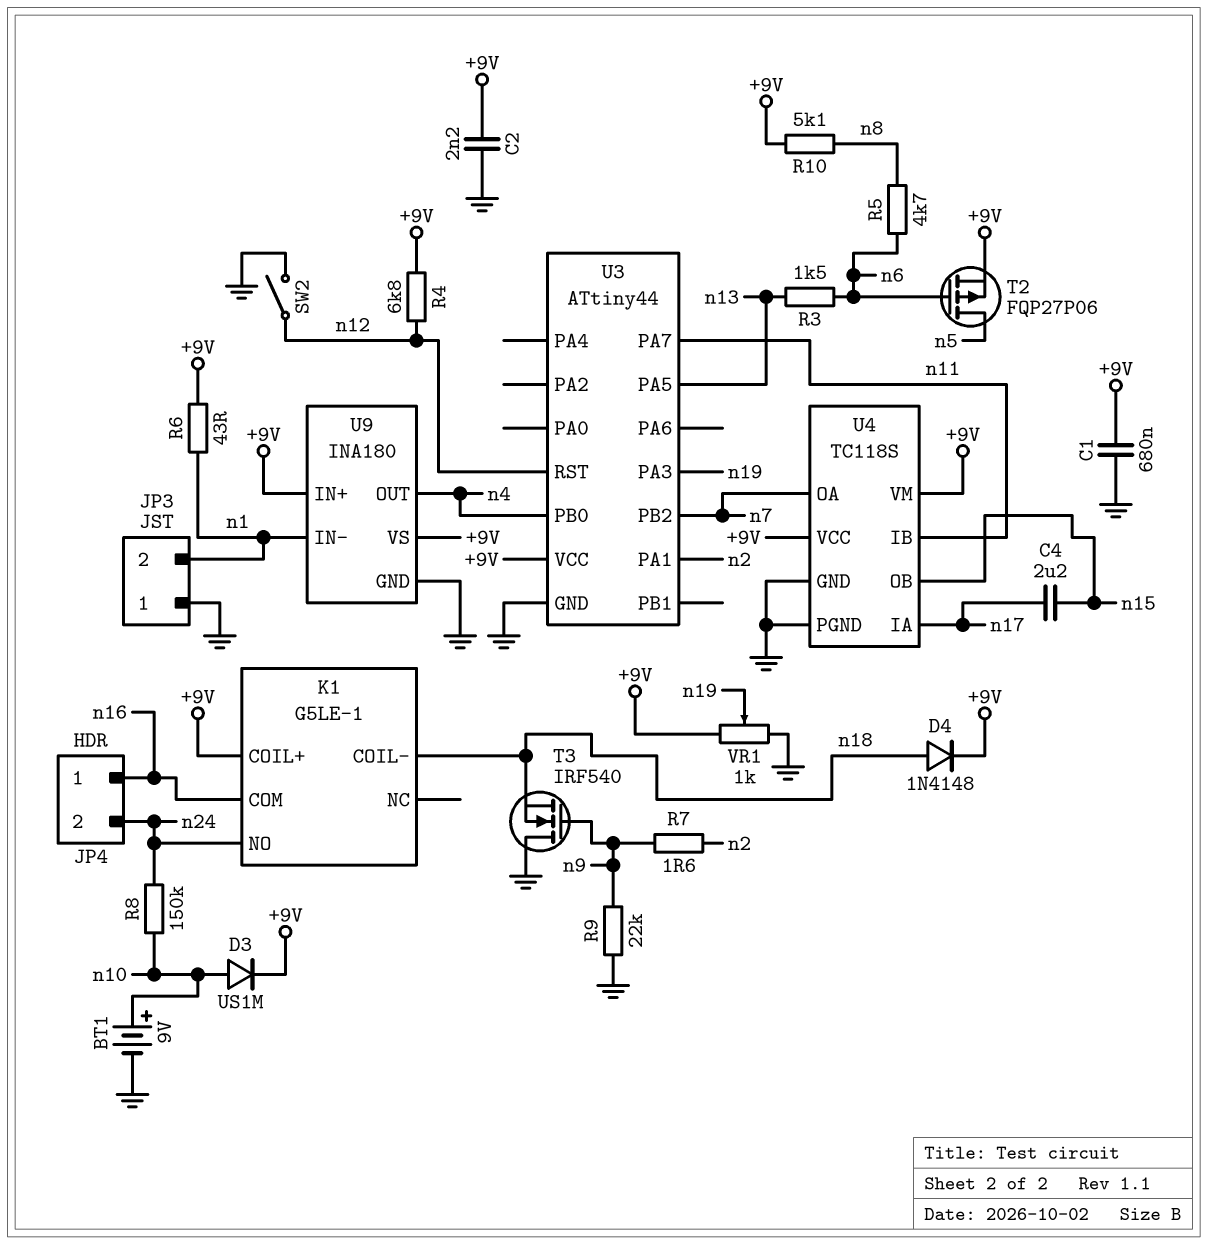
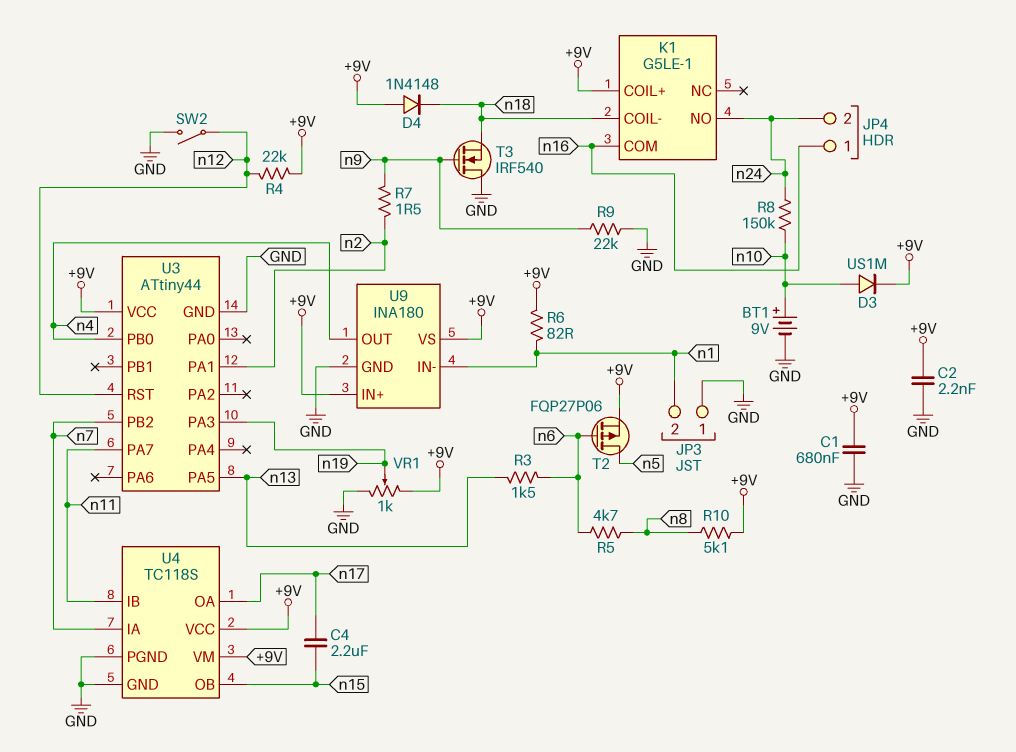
D4: diode 1N4148 (A n18, K +9V) -> diode 1N4148 (A +9V, K n18)
R4: 6.8k (+9V, n12) -> 22k (+9V, n12)
R6: 43 (+9V, n1) -> 82 (+9V, n1)
R7: 1.6 (n2, n9) -> 1.5 (n2, n9)
U4 pin IA: n17 -> n7
U4 pin OA: n7 -> n17

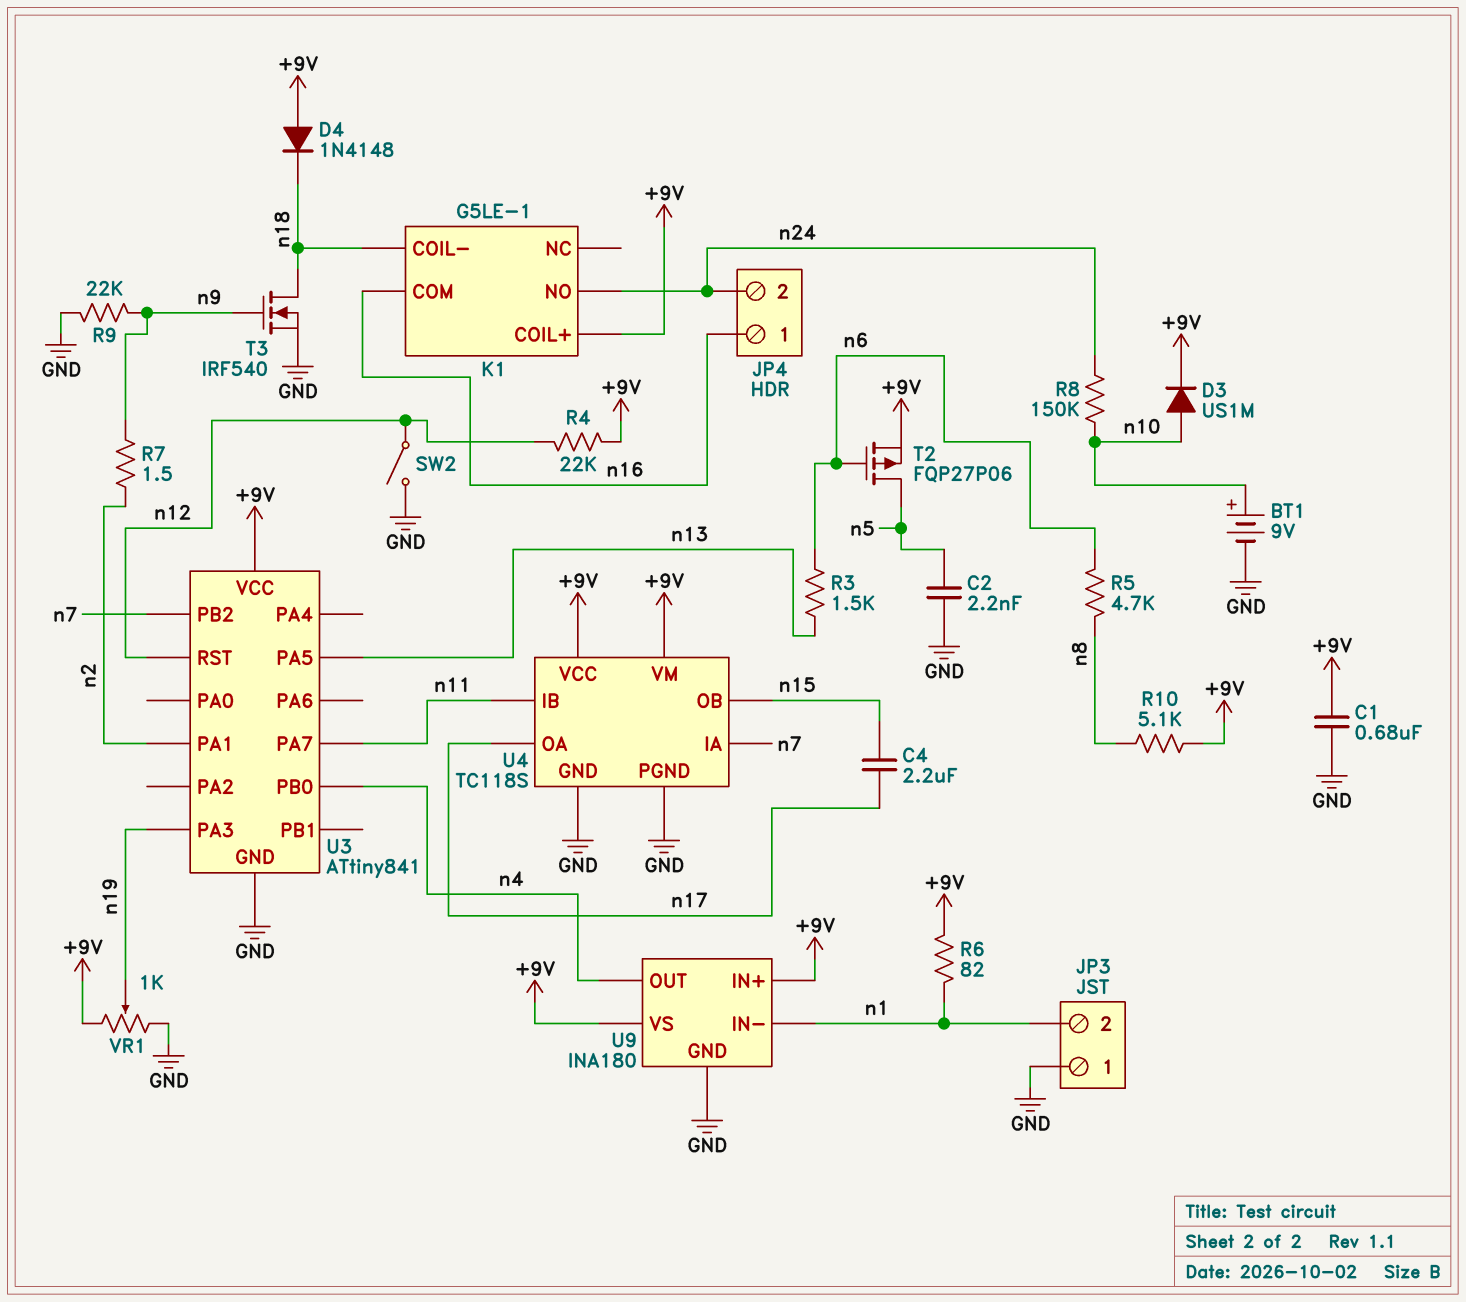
C2: 2.2nF (+9V, GND) -> 2.2nF (GND, n5)
T3: NMOS IRF540 (G n9, D GND, S n18) -> NMOS IRF540 (G n9, D n18, S GND)
U3: ATtiny44 -> ATtiny841

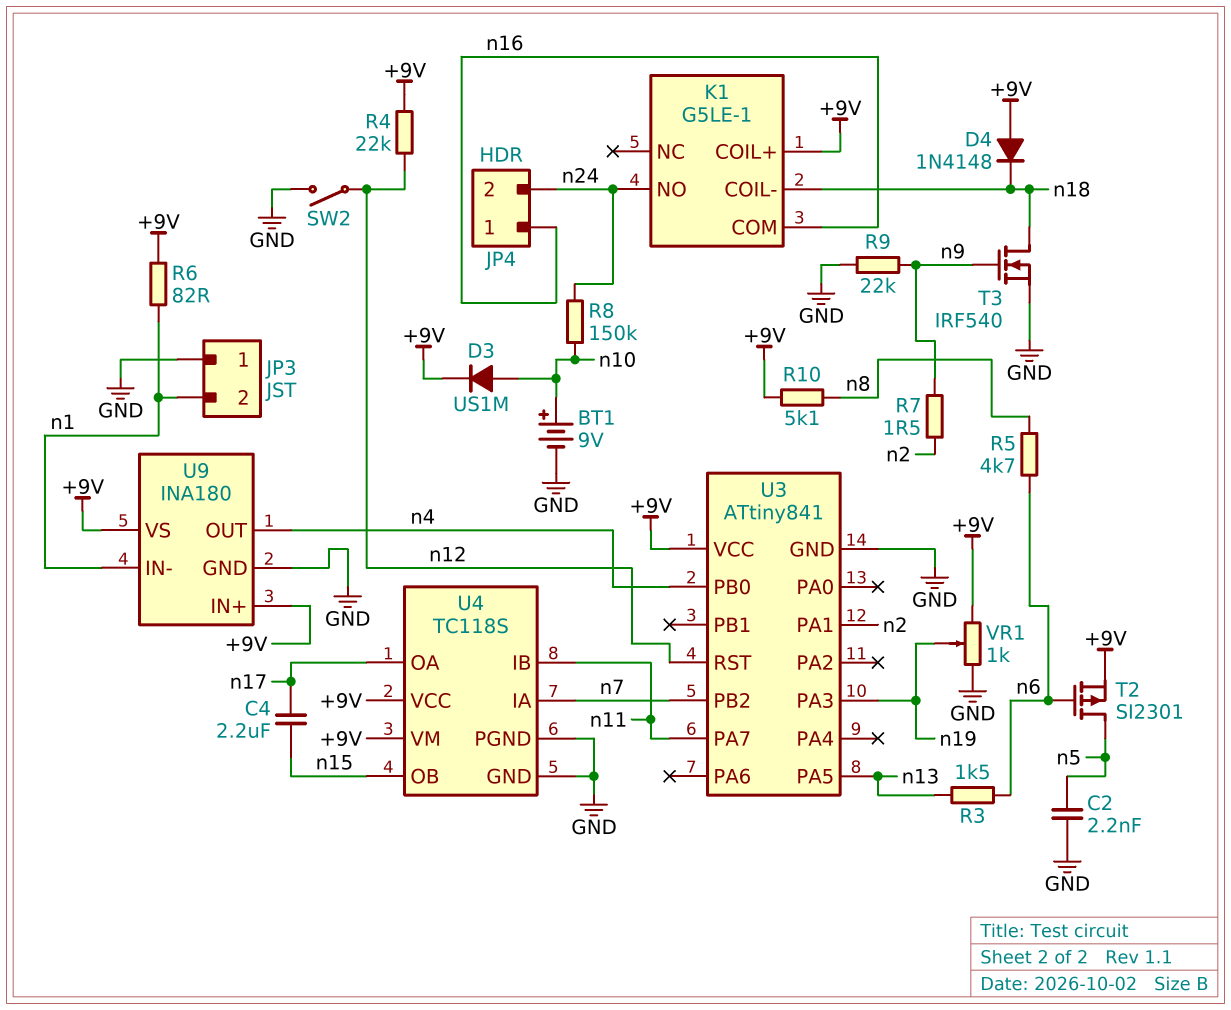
C1: 680nF (+9V, GND) -> none
T2: PMOS FQP27P06 (G n6, D n5, S +9V) -> PMOS SI2301 (G n6, D n5, S +9V)

